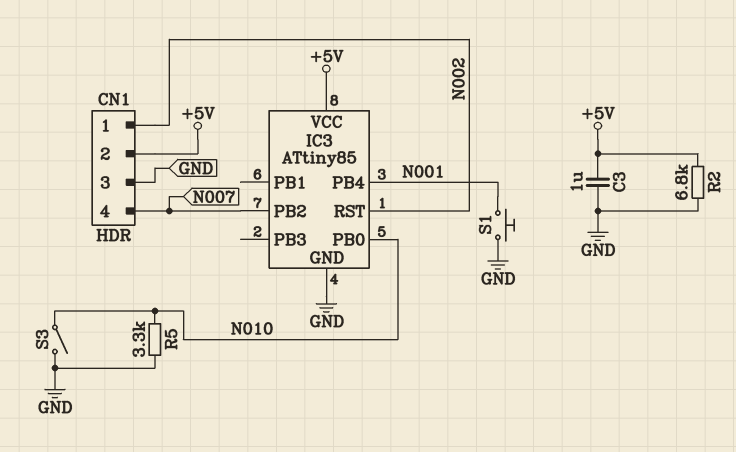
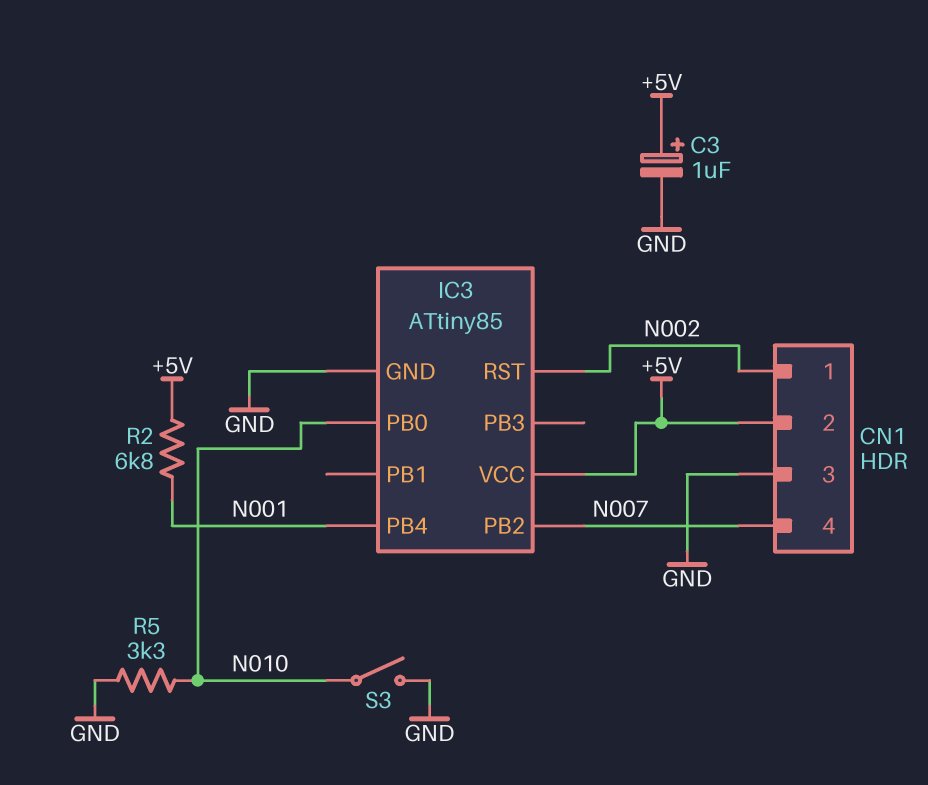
C3: 1uF (+5V, GND) -> 1uF (plus +5V, minus GND)
R2: 6.8k (+5V, GND) -> 6.8k (+5V, N001)
S1: button (GND, N001) -> none

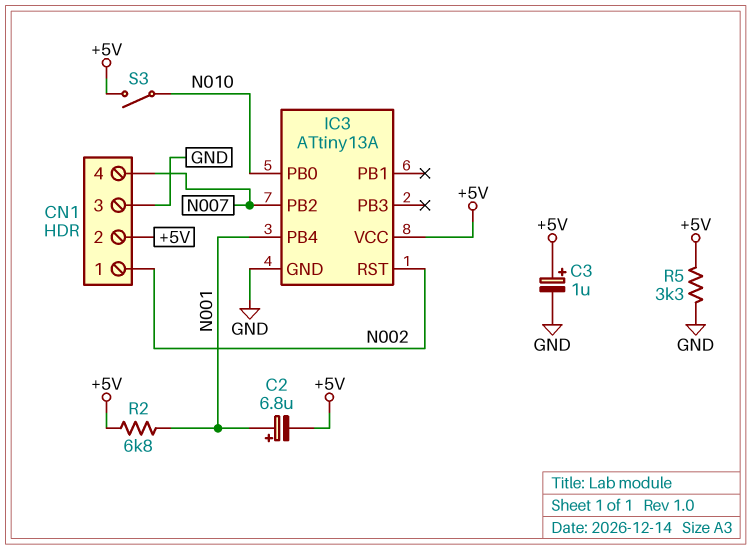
C2: none -> 6.8uF (plus N001, minus +5V)
IC3: ATtiny85 -> ATtiny13A
R5: 3.3k (GND, N010) -> 3.3k (+5V, GND)
S3: switch (GND, N010) -> switch (+5V, N010)

